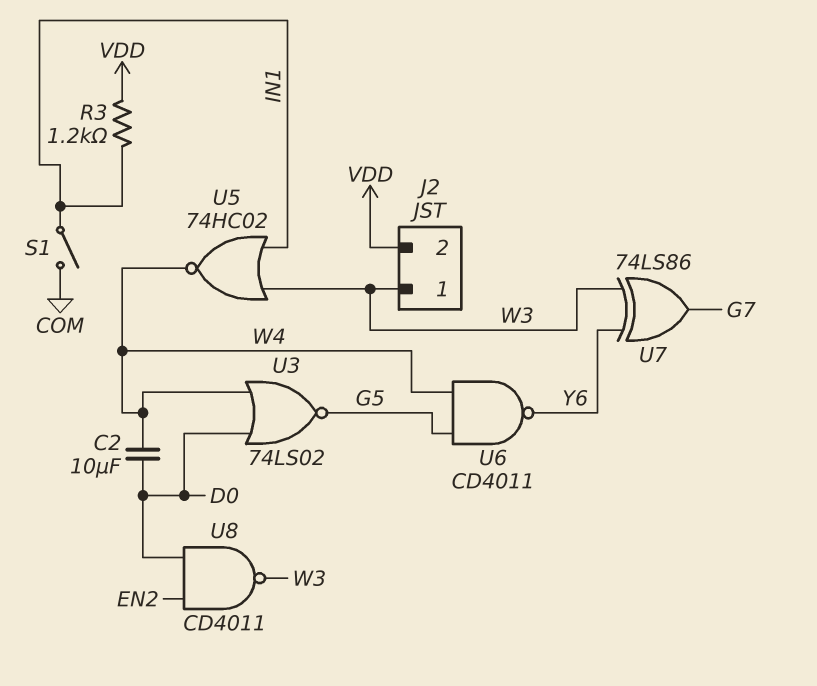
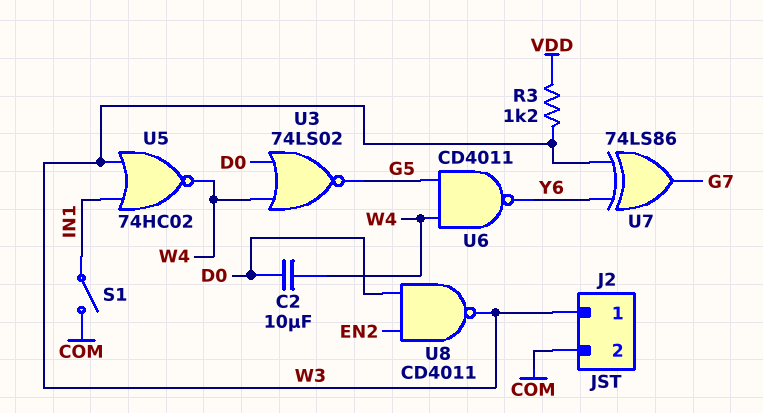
J2 pin 2: VDD -> COM
R3: 1.2k (IN1, VDD) -> 1.2k (VDD, W3)

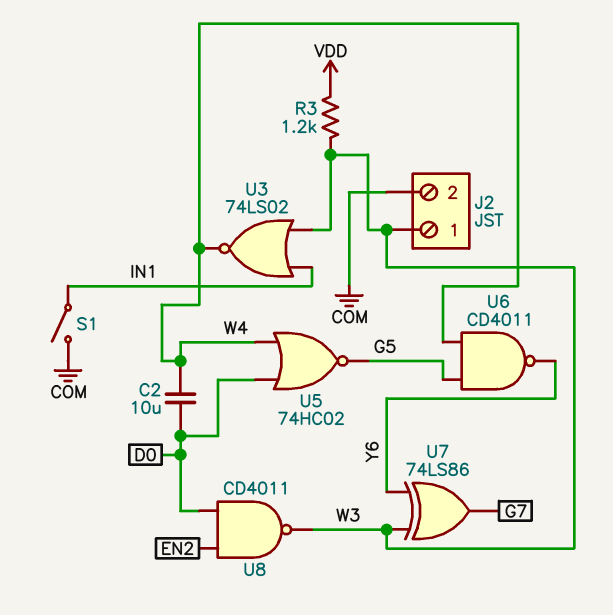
U3: NOR 74LS02 (in D0, in W4, out G5) -> NOR 74LS02 (in IN1, in W3, out W4)
U5: NOR 74HC02 (in IN1, in W3, out W4) -> NOR 74HC02 (in D0, in W4, out G5)

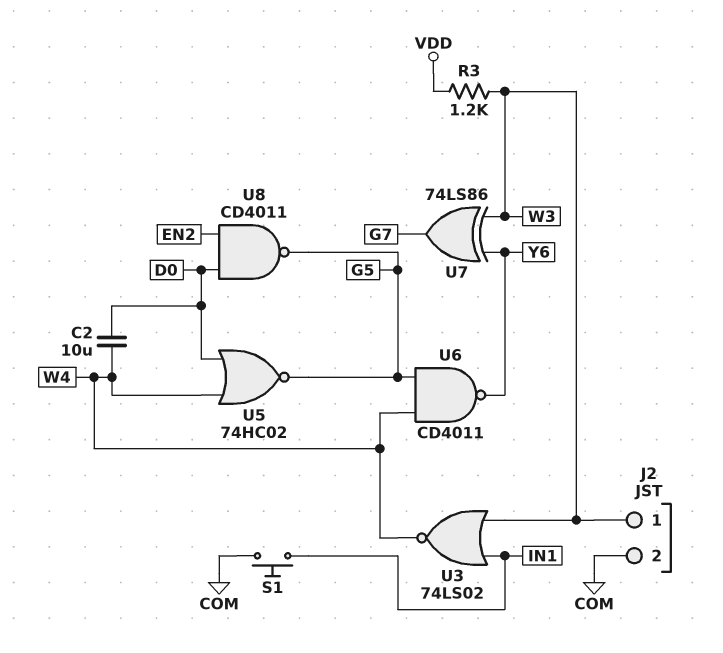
S1: switch (COM, IN1) -> button (COM, IN1)
U8: NAND CD4011 (in D0, in EN2, out W3) -> NAND CD4011 (in D0, in EN2, out G5)

